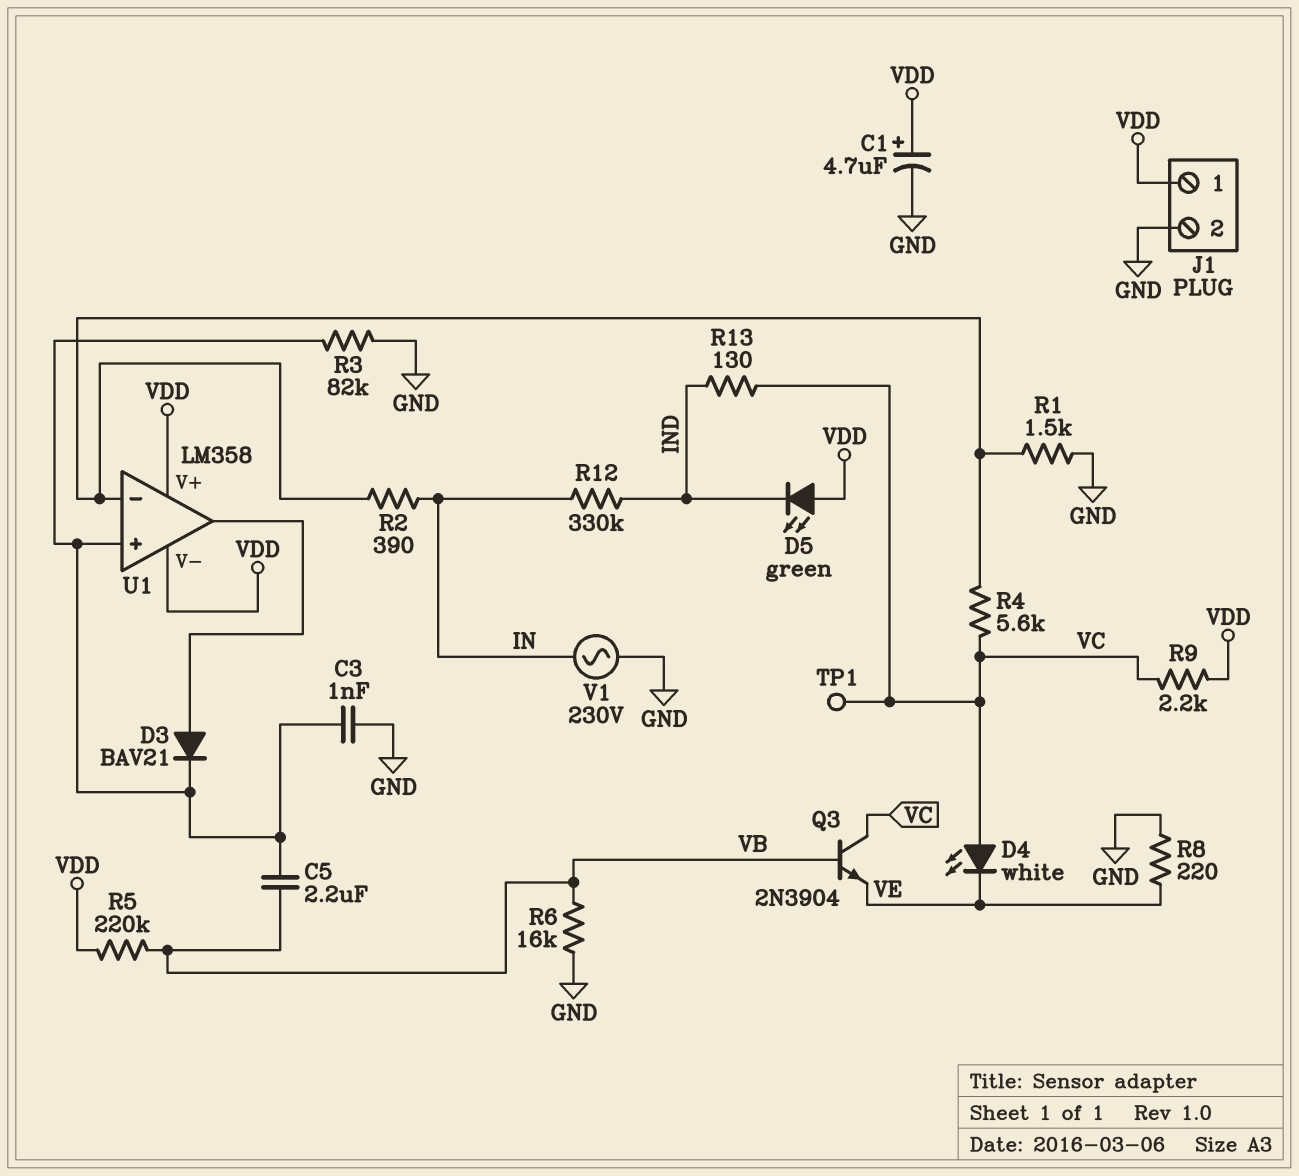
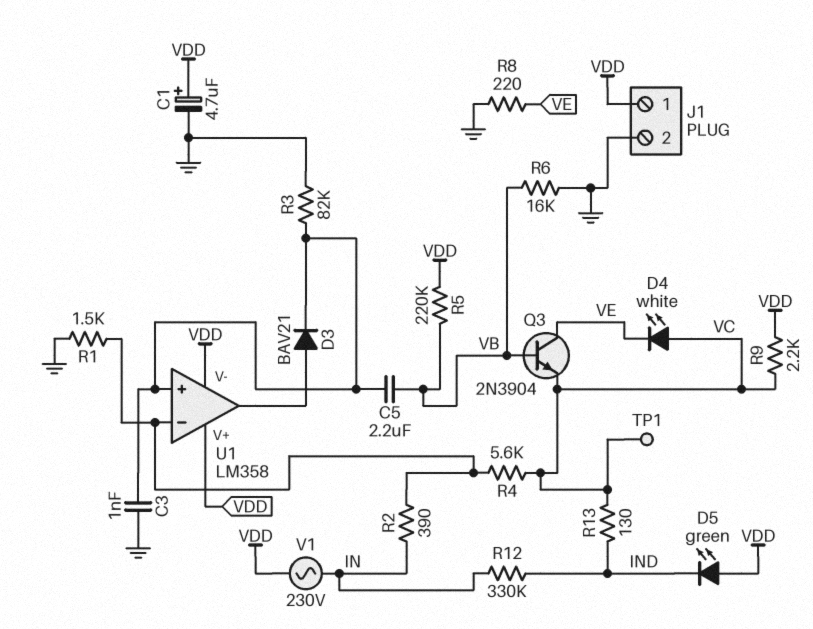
Q3: NPN 2N3904 (B VB, C VC, E VE) -> NPN 2N3904 (B VB, C VE, E VC)
V1: AC 230V (GND, IN) -> AC 230V (IN, VDD)

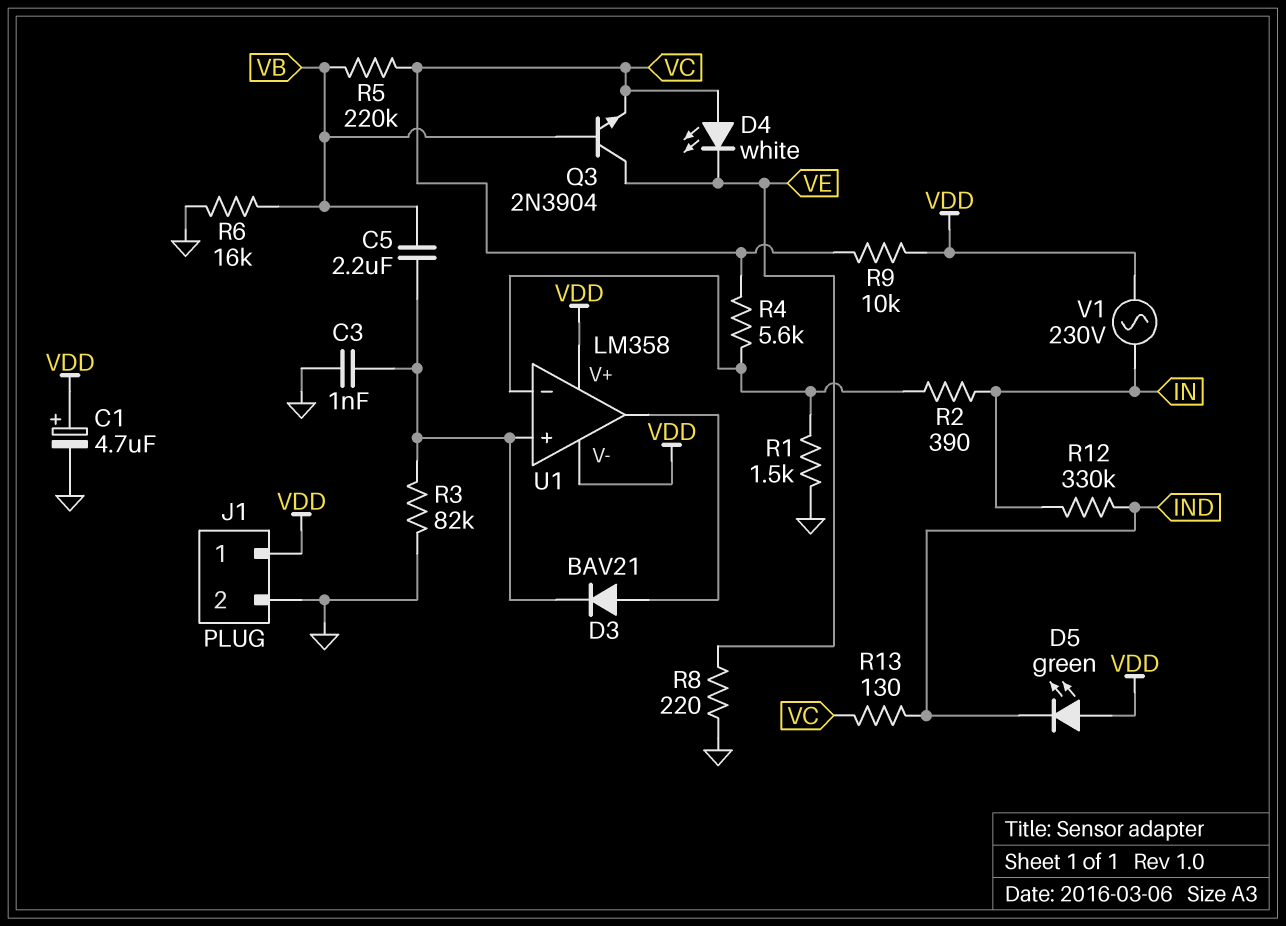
R5: 220k (VB, VDD) -> 220k (VB, VC)
R9: 2.2k (VC, VDD) -> 10k (VC, VDD)
TP1: test point (VC) -> none

